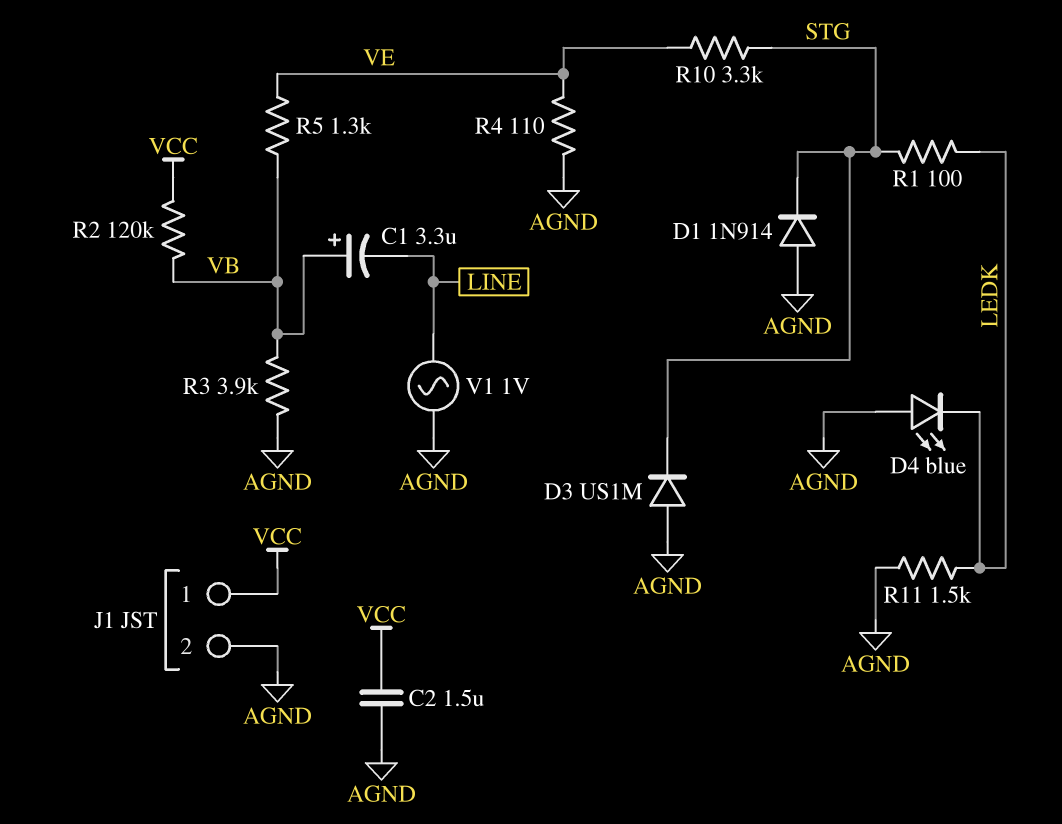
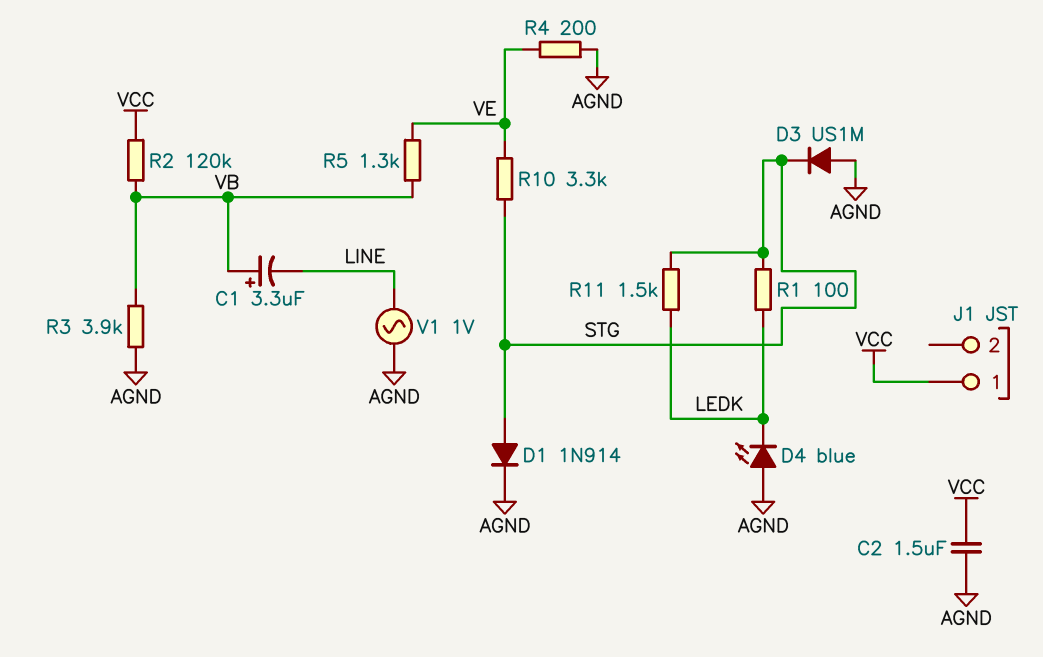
D1: diode 1N914 (A AGND, K STG) -> diode 1N914 (A STG, K AGND)
J1 pin 2: AGND -> none
R4: 110 (AGND, VE) -> 200 (AGND, VE)
R11: 1.5k (AGND, LEDK) -> 1.5k (LEDK, STG)

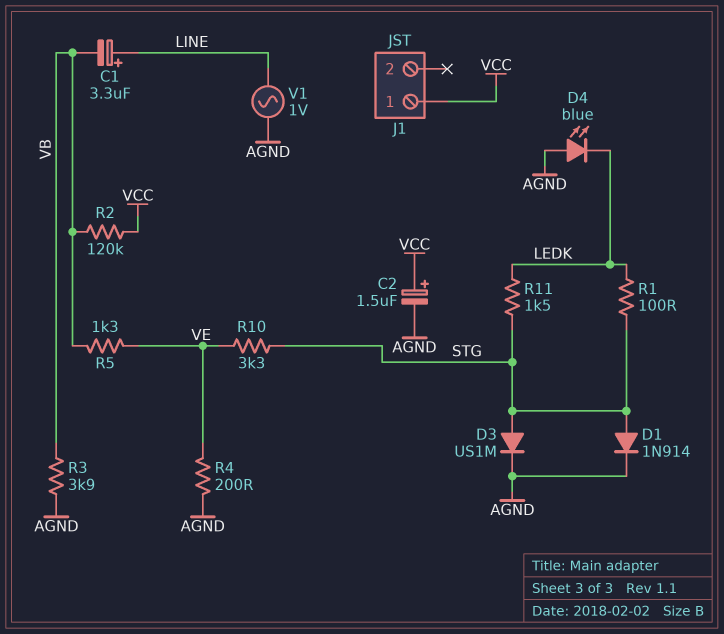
C1: 3.3uF (plus VB, minus LINE) -> 3.3uF (plus LINE, minus VB)
C2: 1.5uF (AGND, VCC) -> 1.5uF (plus VCC, minus AGND)
D3: diode US1M (A AGND, K STG) -> diode US1M (A STG, K AGND)

